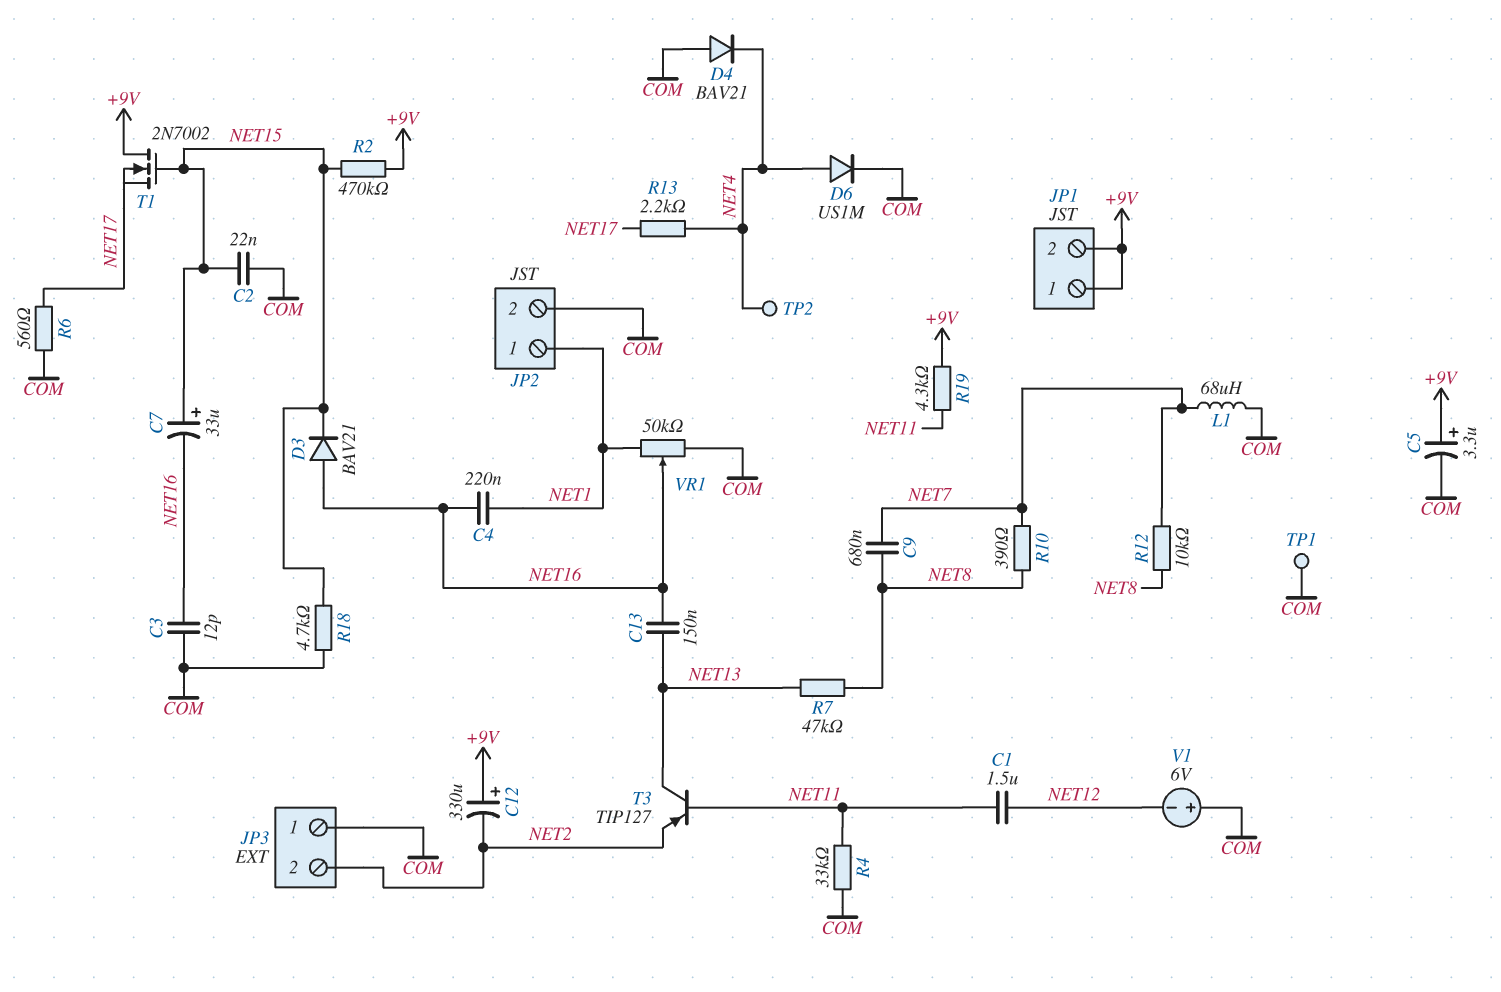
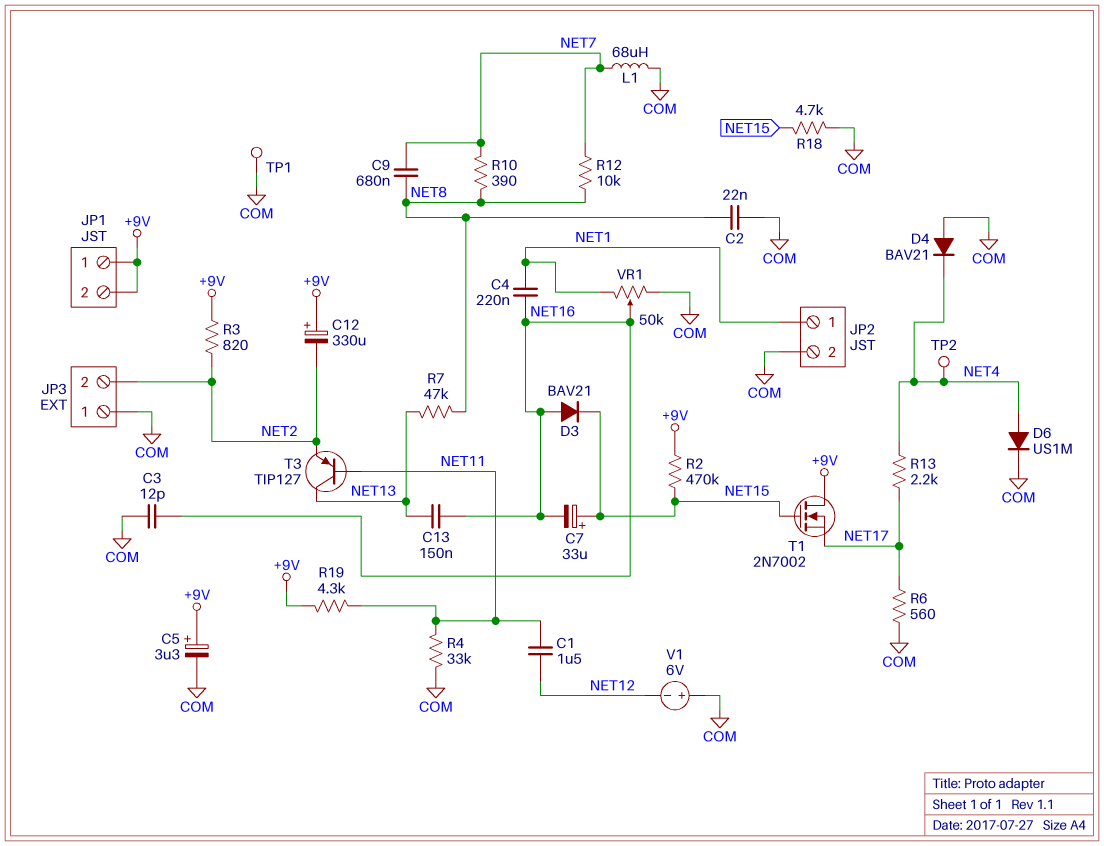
C2: 22nF (COM, NET15) -> 22nF (COM, NET8)
R3: none -> 820 (+9V, NET2)

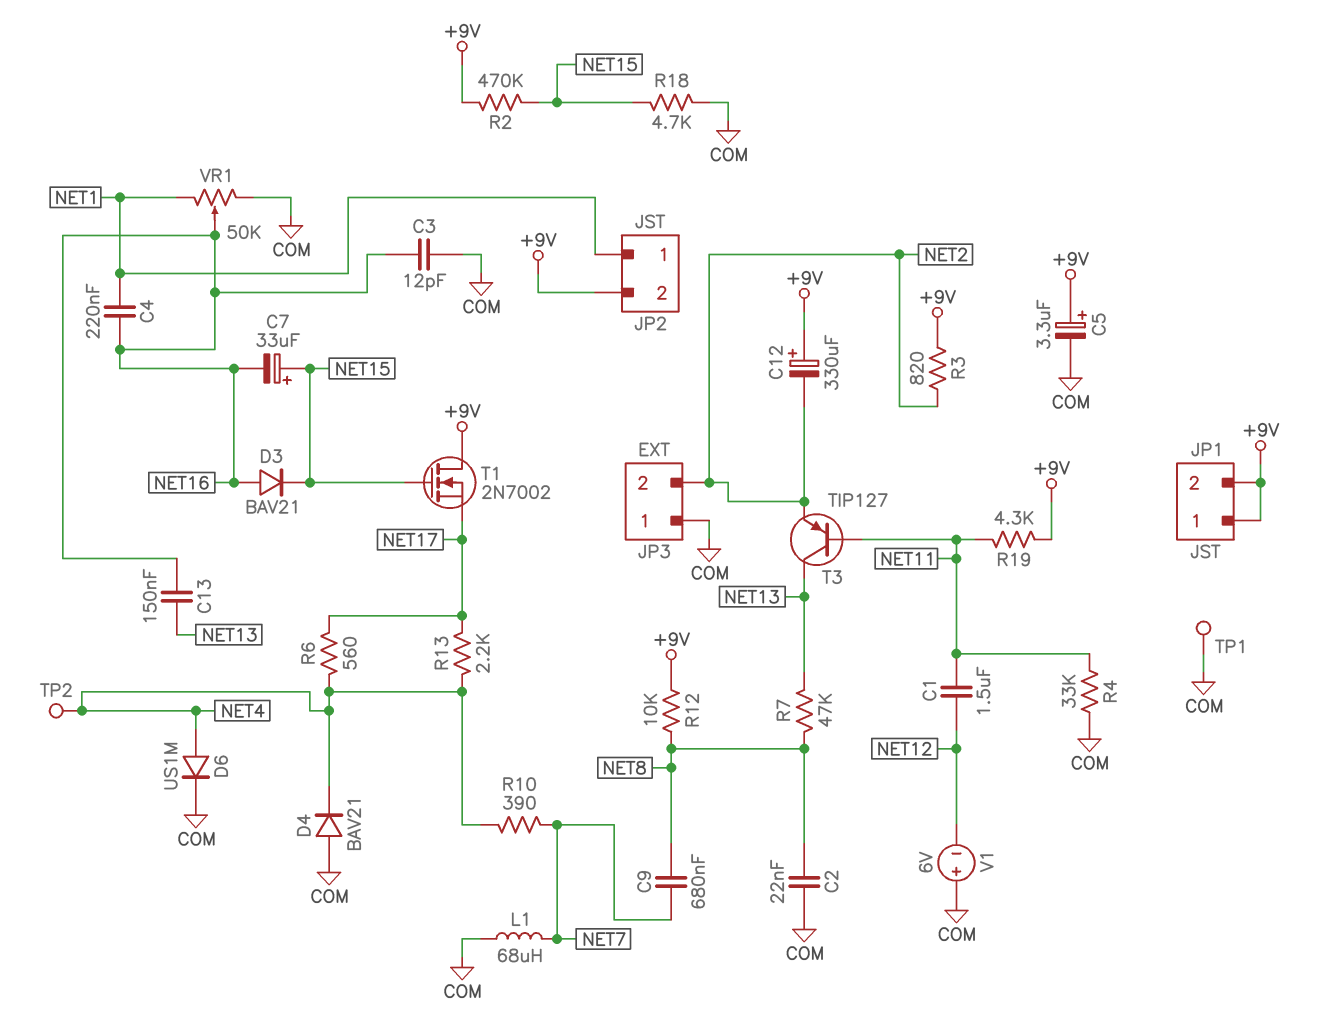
JP2 pin 2: COM -> +9V
R6: 560 (COM, NET17) -> 560 (NET4, NET17)
R10: 390 (NET7, NET8) -> 390 (NET4, NET7)
R12: 10k (NET7, NET8) -> 10k (+9V, NET8)

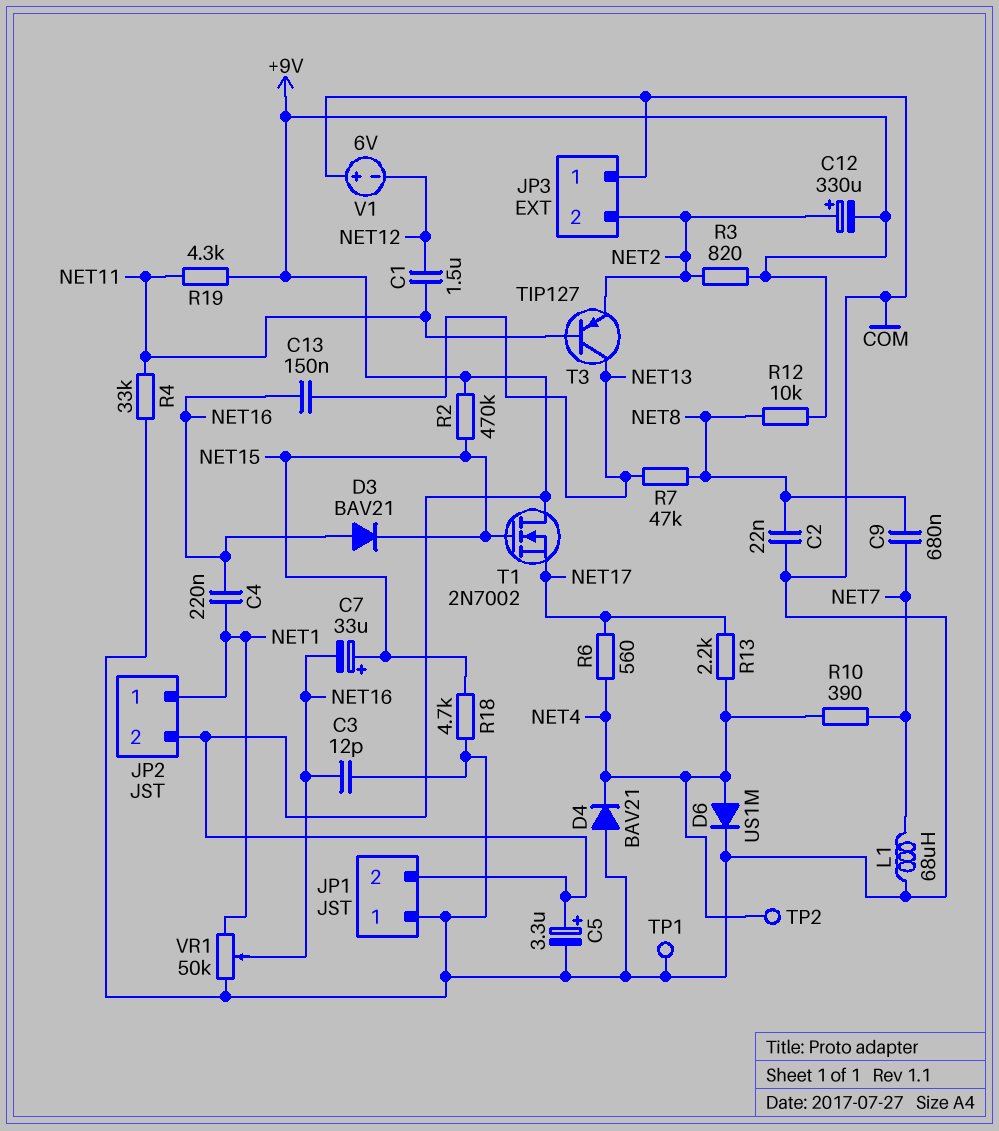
C12: 330uF (plus +9V, minus NET2) -> 330uF (plus NET2, minus +9V)
JP1 pin 1: +9V -> COM

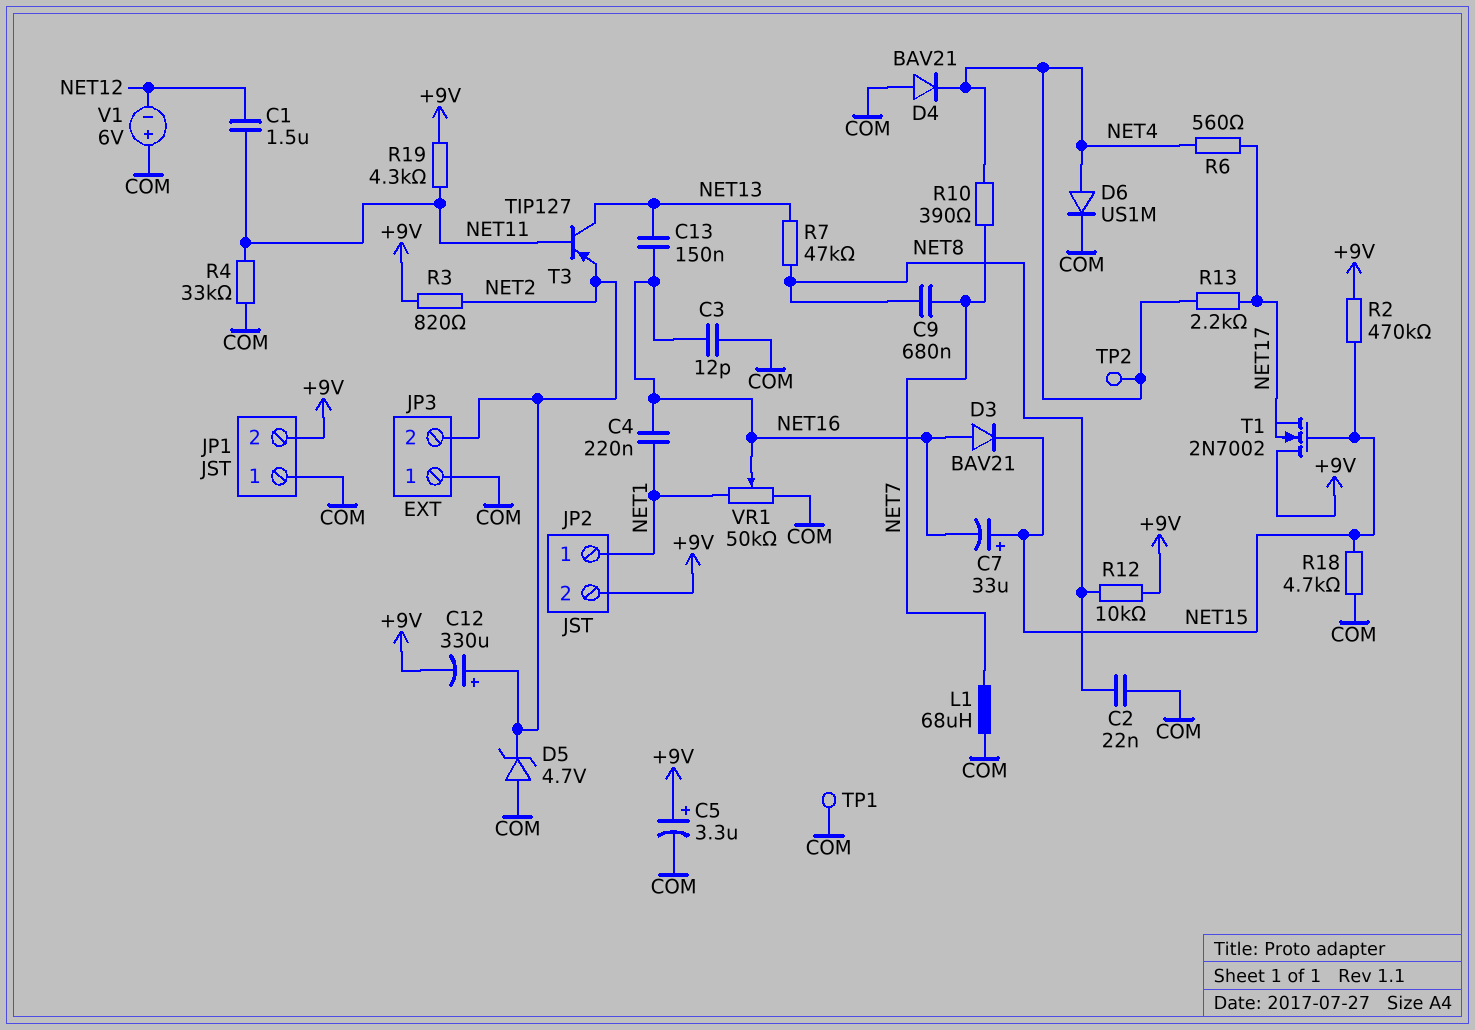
D5: none -> zener 4.7V (A COM, K NET2)

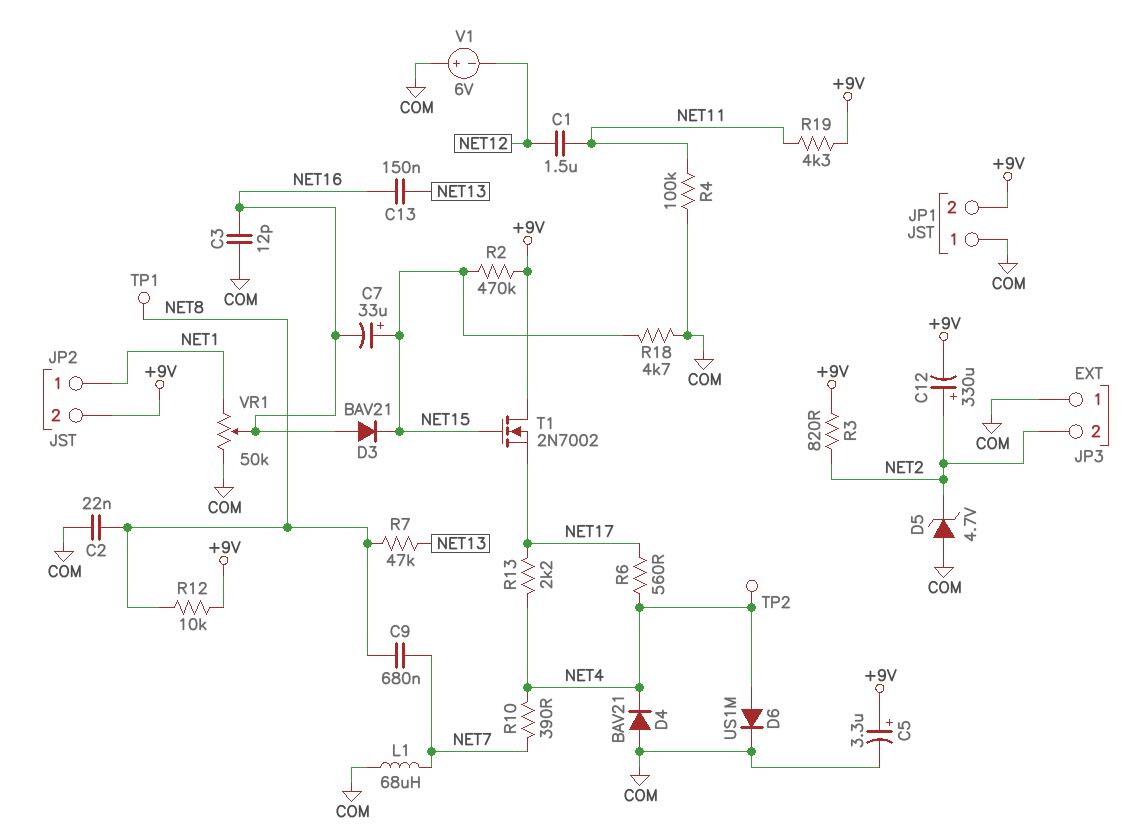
C4: 220nF (NET1, NET16) -> none
R4: 33k (COM, NET11) -> 100k (COM, NET11)
T3: PNP TIP127 (B NET11, C NET13, E NET2) -> none
TP1: test point (COM) -> test point (NET8)

